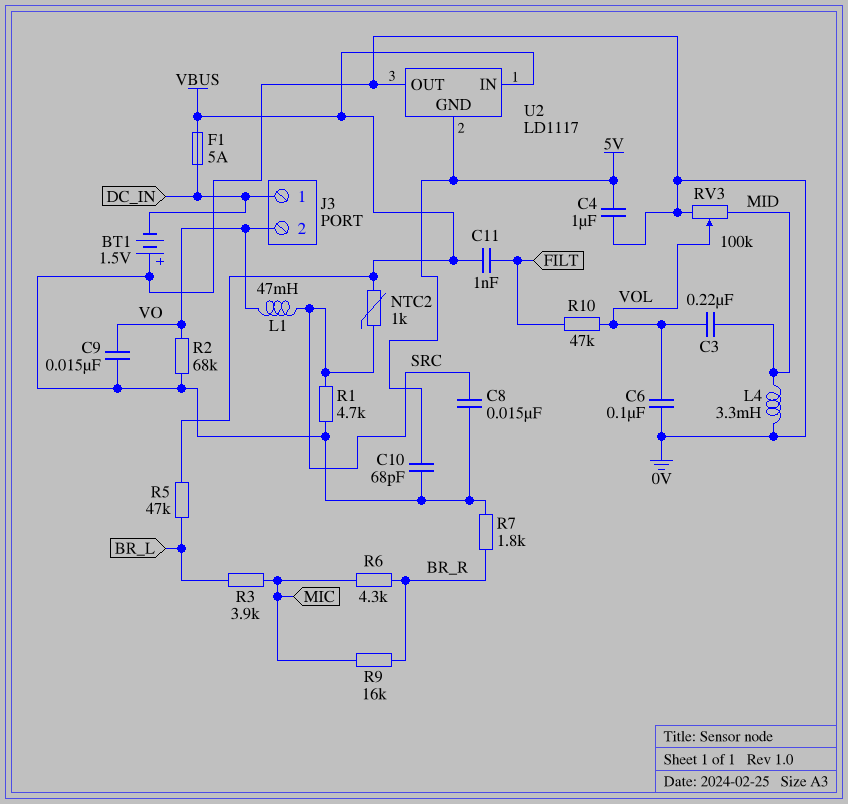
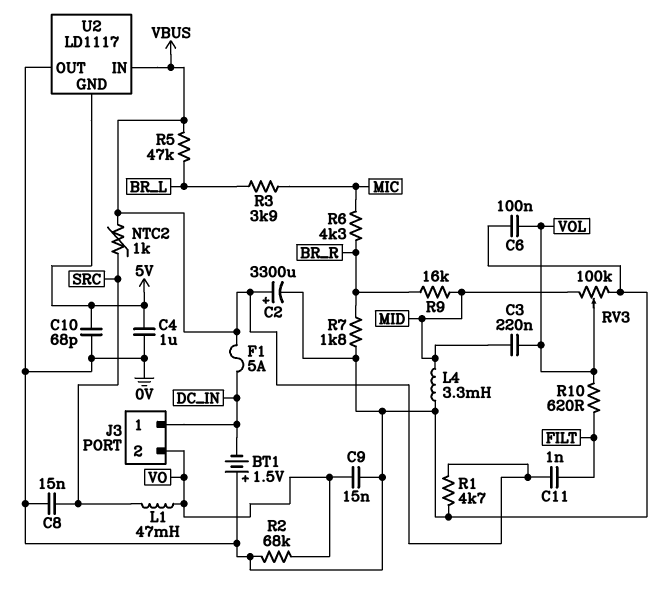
C2: none -> 3300uF (plus VBUS, minus 0V)
R1: 4.7k (0V, SRC) -> 4.7k (0V, VBUS)
R9: 16k (BR_R, MIC) -> 16k (BR_R, MID)
R10: 47k (FILT, VOL) -> 620 (FILT, VOL)

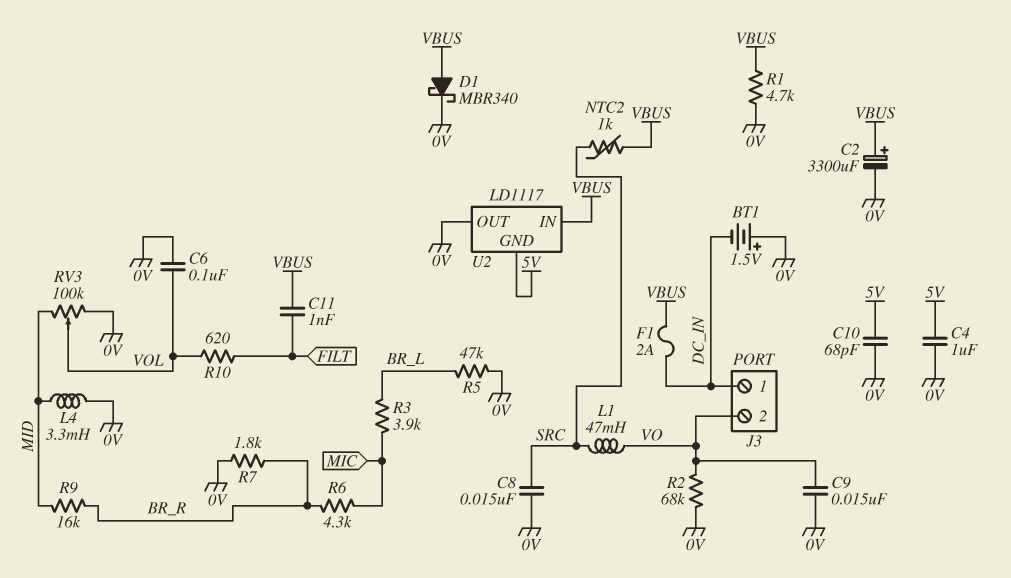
C3: 220nF (MID, VOL) -> none
D1: none -> schottky MBR340 (A VBUS, K 0V)
F1: 5A (DC_IN, VBUS) -> 2A (DC_IN, VBUS)
R5: 47k (BR_L, VBUS) -> 47k (0V, BR_L)

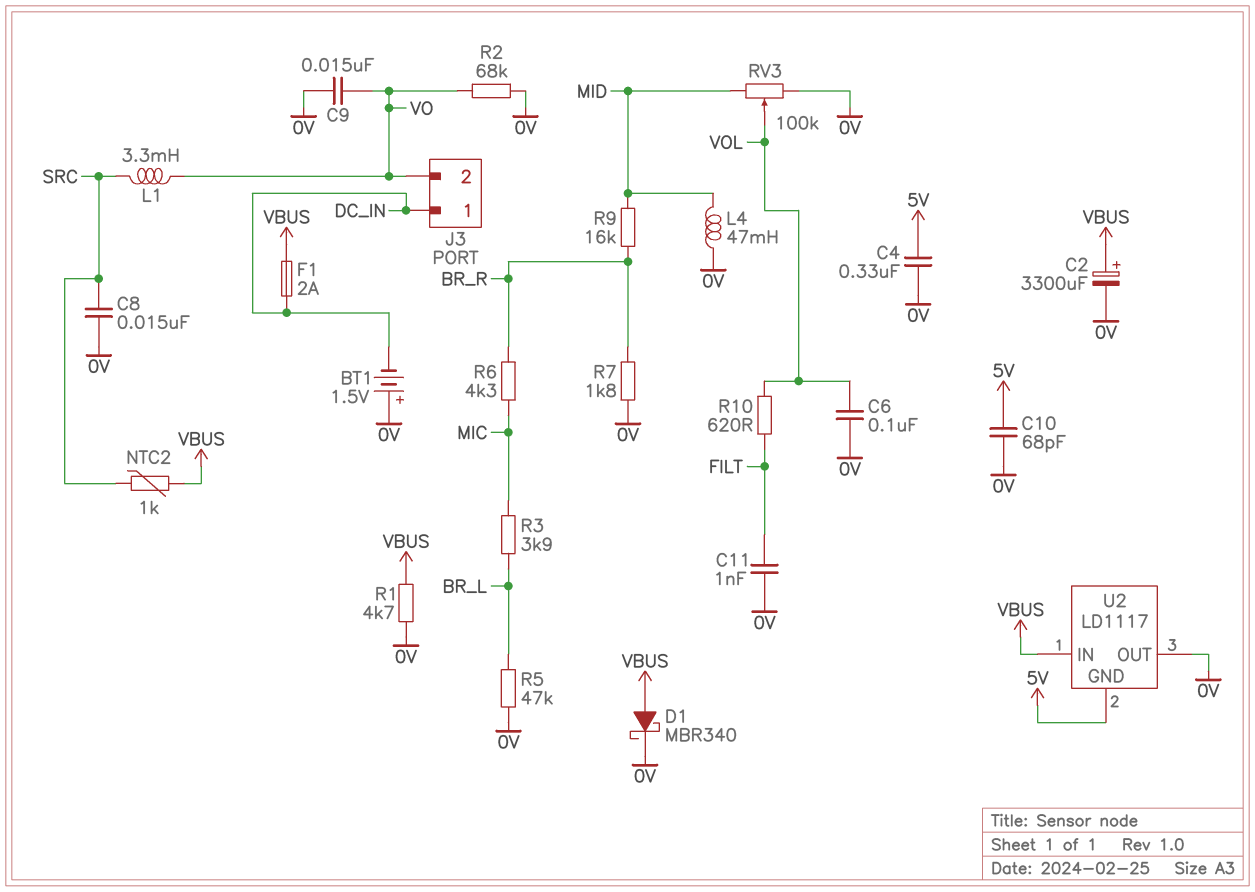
C4: 1uF (0V, 5V) -> 330nF (0V, 5V)
C11: 1nF (FILT, VBUS) -> 1nF (0V, FILT)
L1: 47mH (SRC, VO) -> 3.3mH (SRC, VO)
L4: 3.3mH (0V, MID) -> 47mH (0V, MID)

